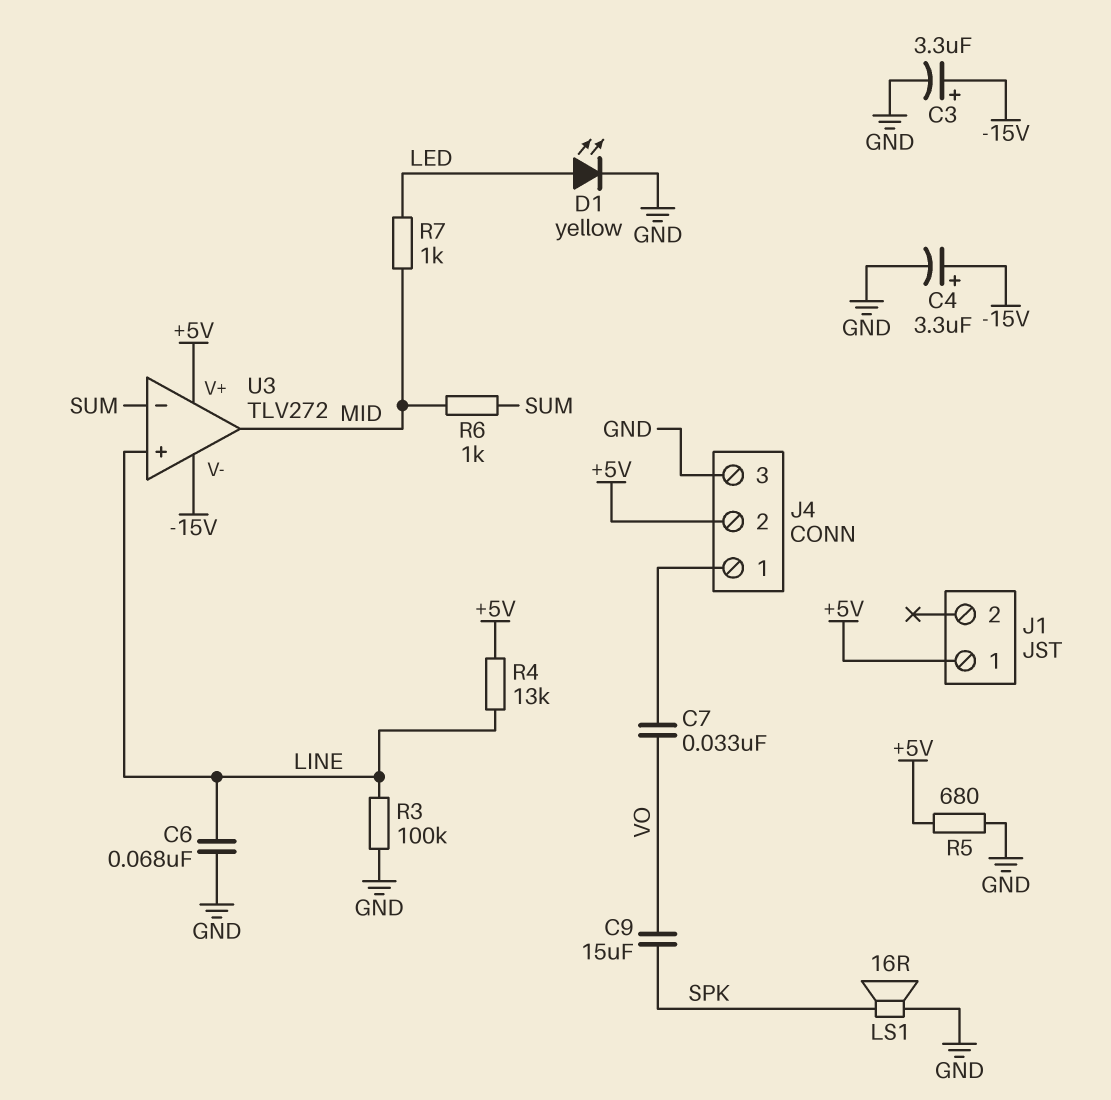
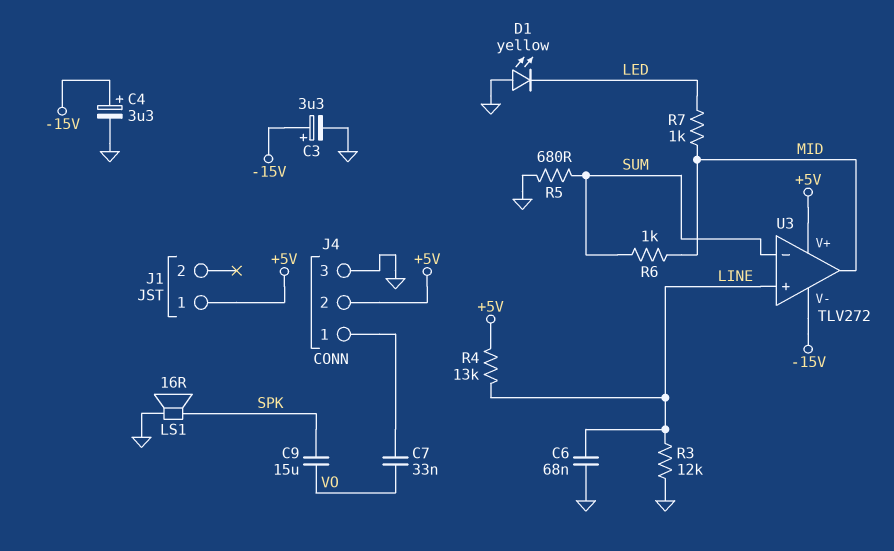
D1: LED yellow (A LED, K GND) -> LED yellow (A GND, K LED)
R3: 100k (GND, LINE) -> 12k (GND, LINE)
R5: 680 (+5V, GND) -> 680 (GND, SUM)

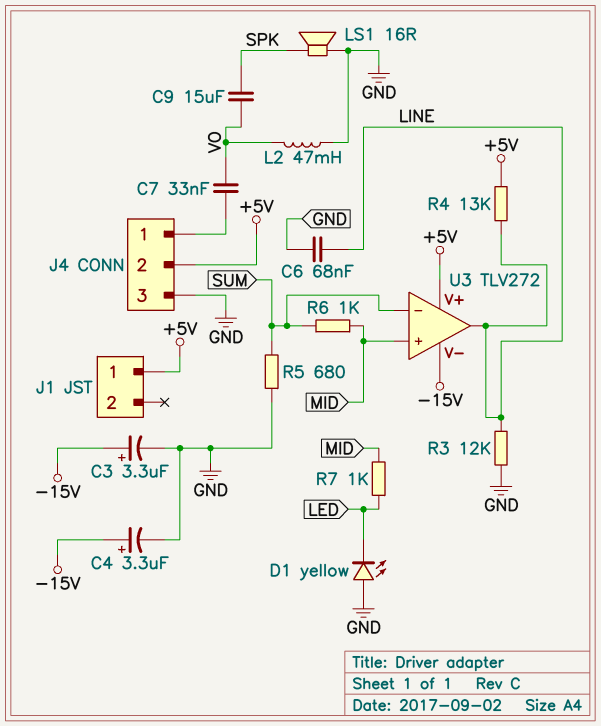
L2: none -> 47mH (GND, VO)
U3 pin in+: LINE -> MID
U3 pin out: MID -> LINE

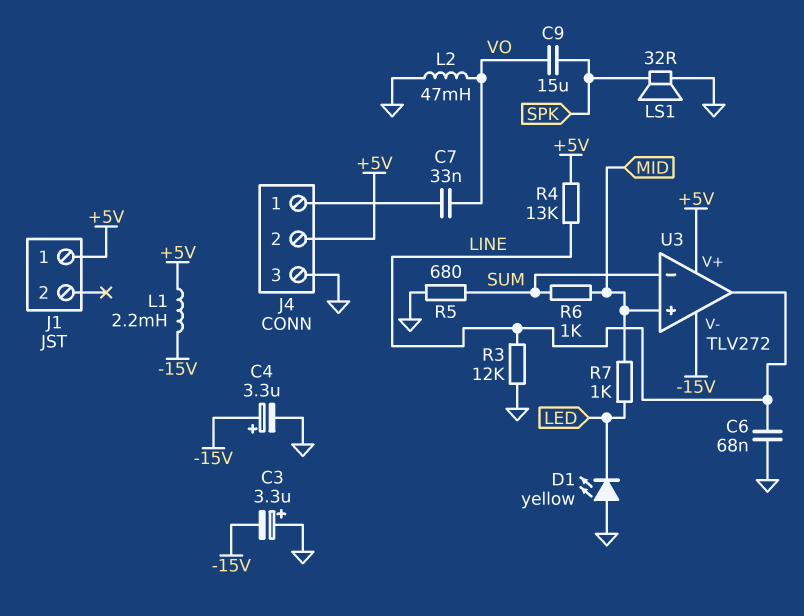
C3: 3.3uF (plus -15V, minus GND) -> 3.3uF (plus GND, minus -15V)
L1: none -> 2.2mH (+5V, -15V)
LS1: speaker 16R (GND, SPK) -> speaker 32R (GND, SPK)

